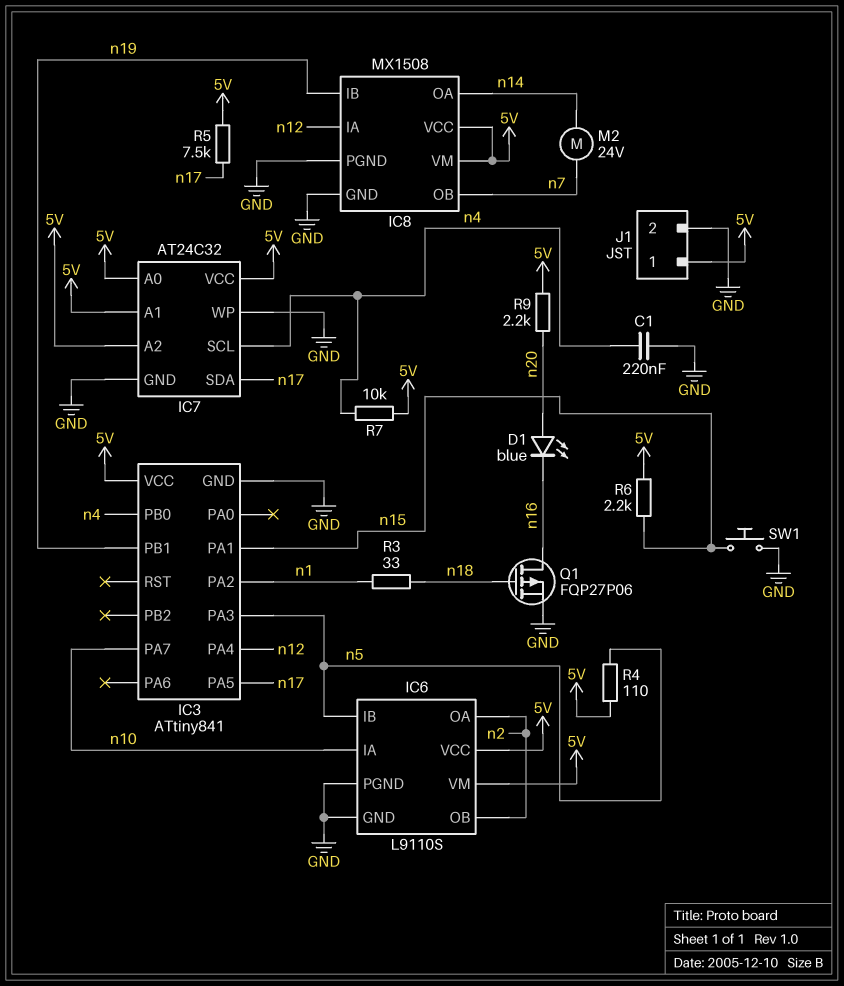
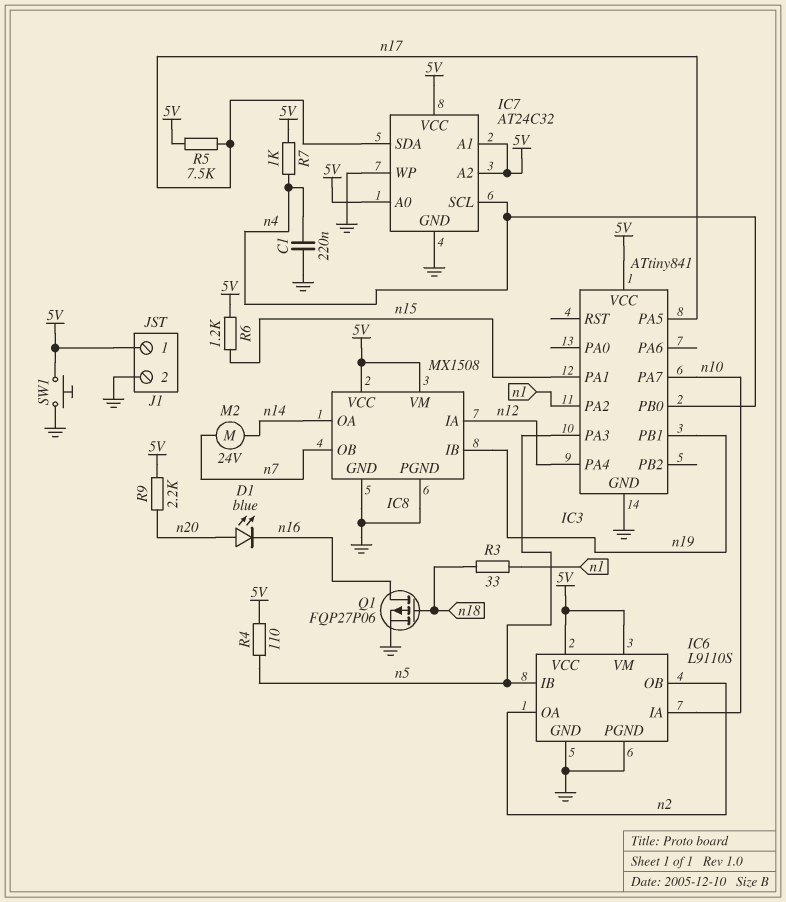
R6: 2.2k (5V, n15) -> 1.2k (5V, n15)
R7: 10k (5V, n4) -> 1k (5V, n4)
SW1: button (GND, n15) -> button (5V, GND)

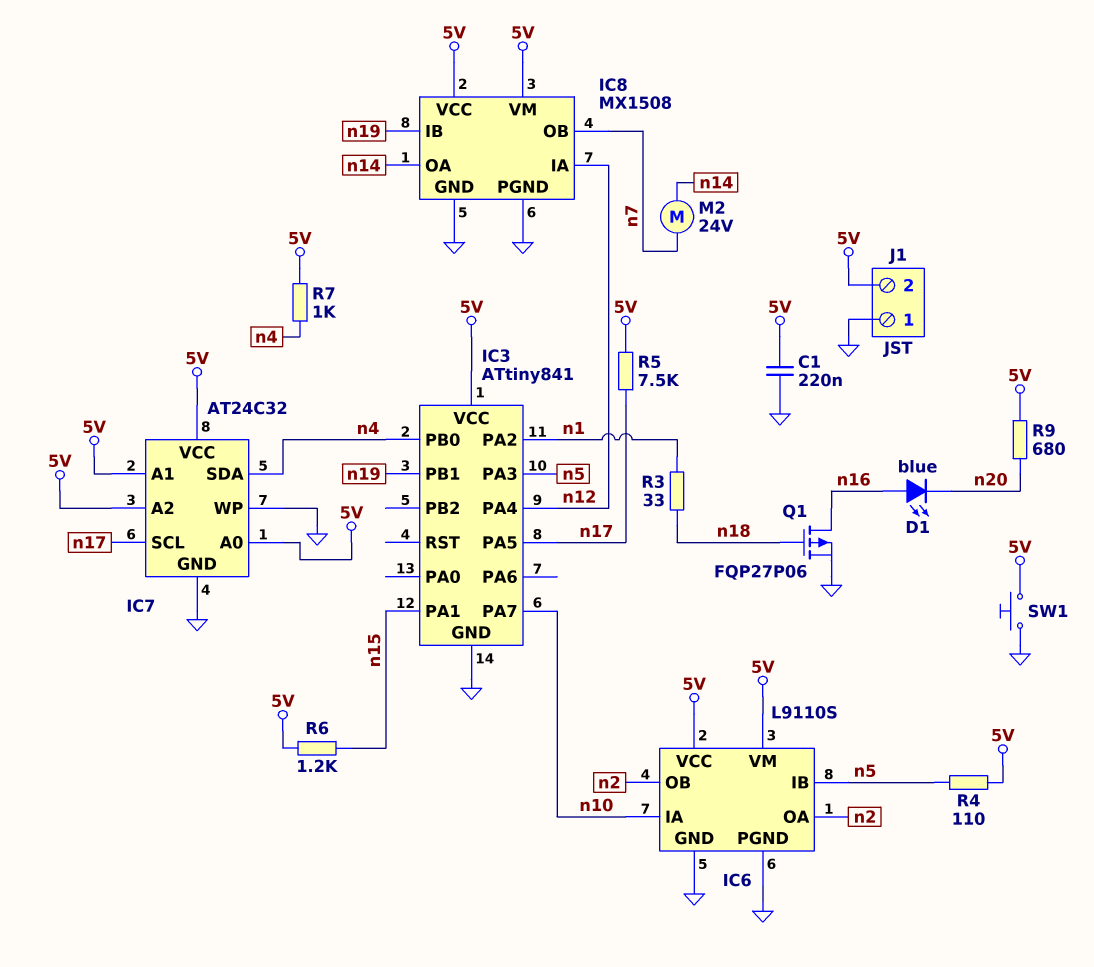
C1: 220nF (GND, n4) -> 220nF (5V, GND)
D1: LED blue (A n20, K n16) -> LED blue (A n16, K n20)
IC7 pin SCL: n4 -> n17
IC7 pin SDA: n17 -> n4
J1 pin 1: 5V -> GND
J1 pin 2: GND -> 5V
R9: 2.2k (5V, n20) -> 680 (5V, n20)

